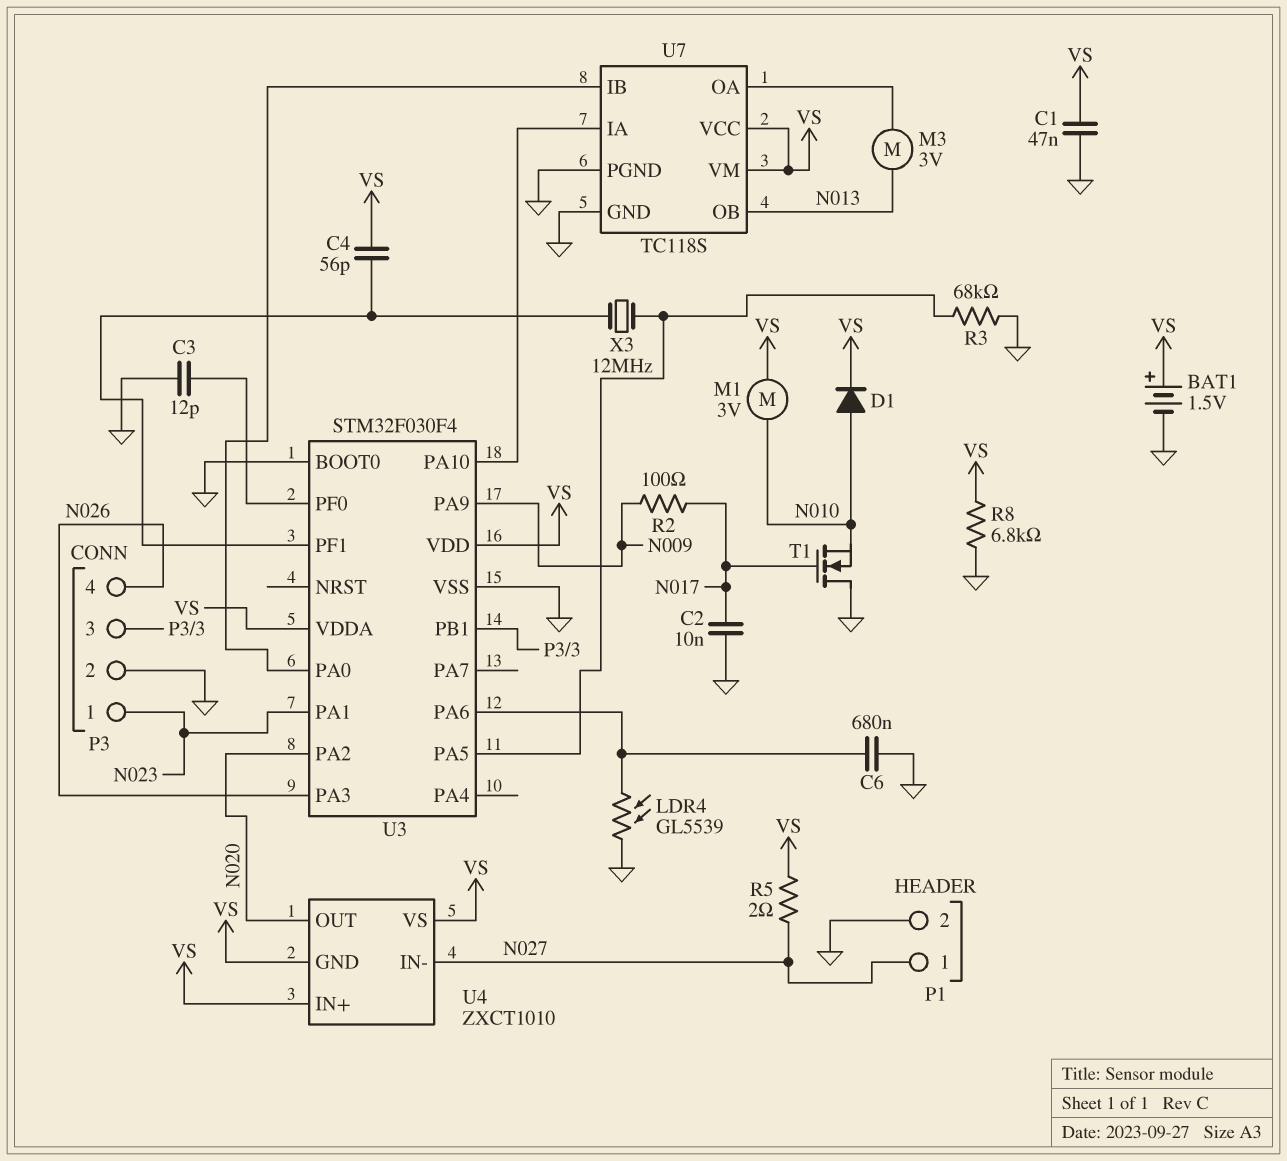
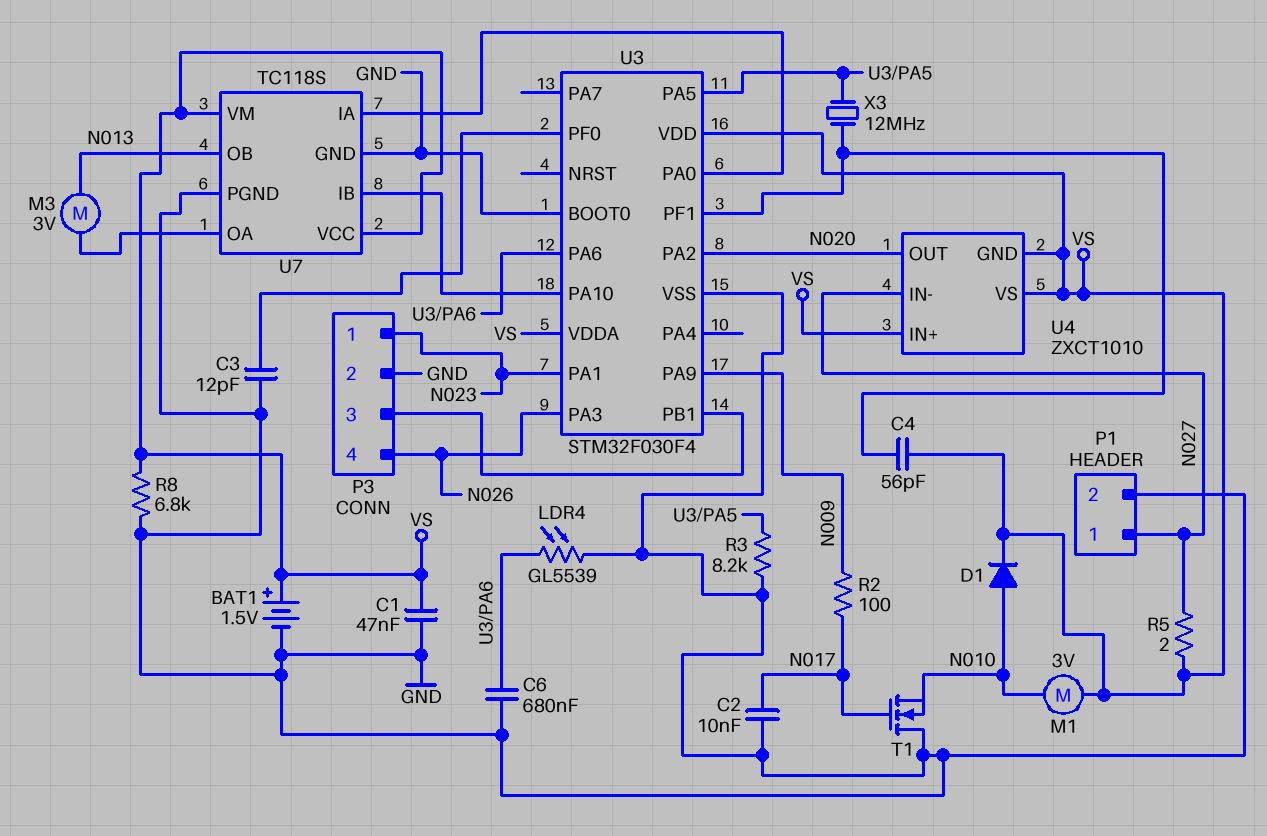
R3: 68k (GND, U3/PA5) -> 8.2k (GND, U3/PA5)
U7 pin IA: U3/PA10 -> U3/PA0
U7 pin IB: U3/PA0 -> U3/PA10

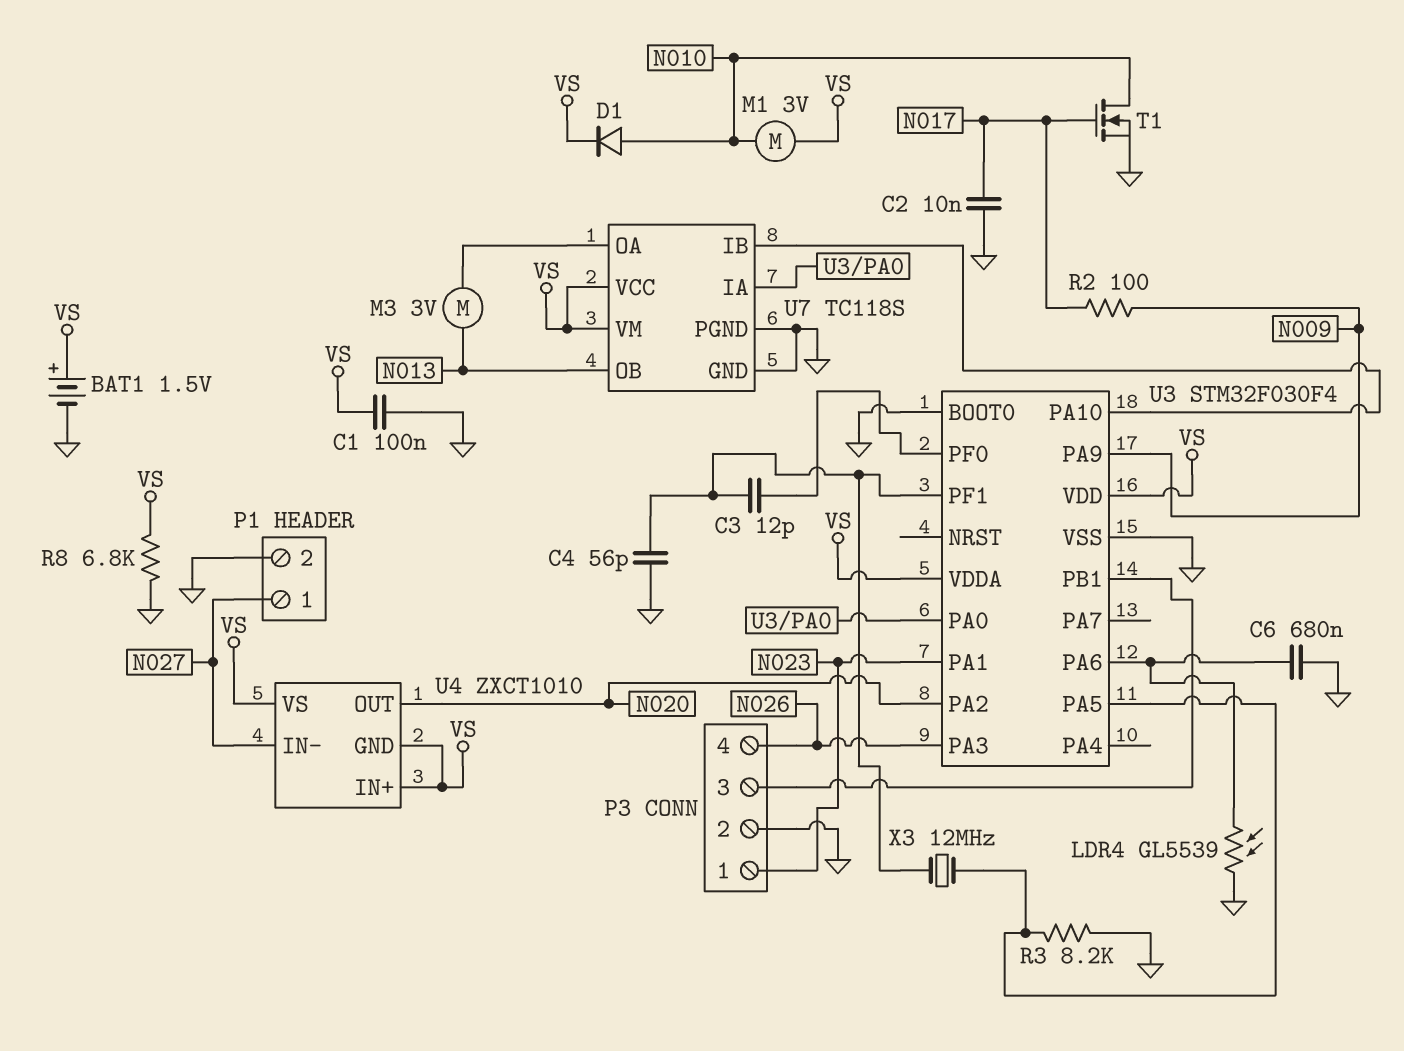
C1: 47nF (GND, VS) -> 100nF (GND, VS)
C3: 12pF (GND, U3/PF0) -> 12pF (U3/PF0, U3/PF1)
C4: 56pF (U3/PF1, VS) -> 56pF (GND, U3/PF1)
R5: 2 (N027, VS) -> none
T1: NMOS (G N017, D GND, S N010) -> NMOS (G N017, D N010, S GND)

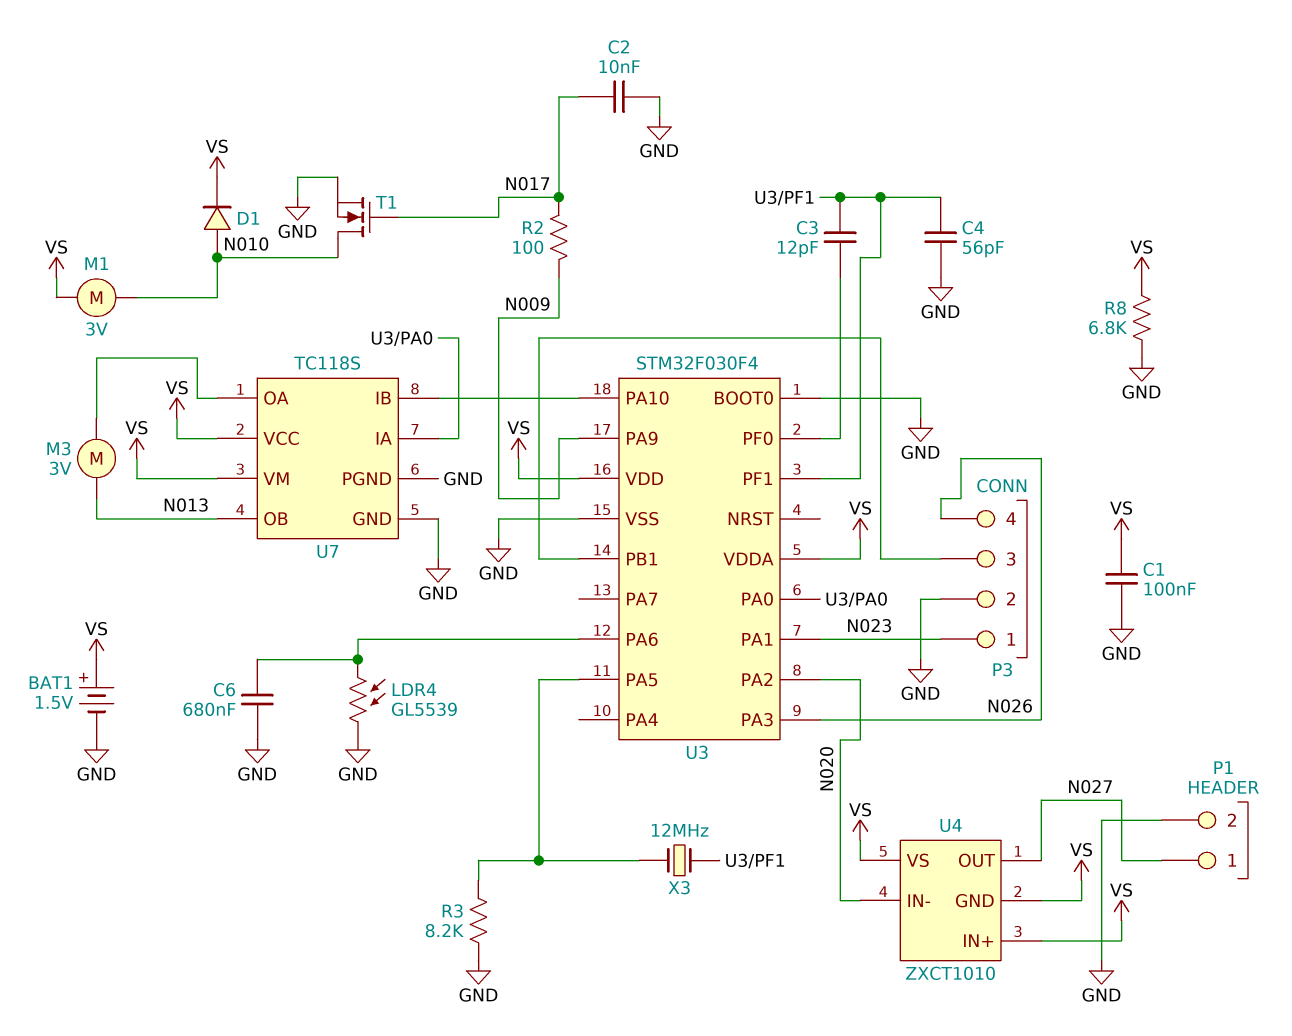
U4 pin IN-: N027 -> N020
U4 pin OUT: N020 -> N027

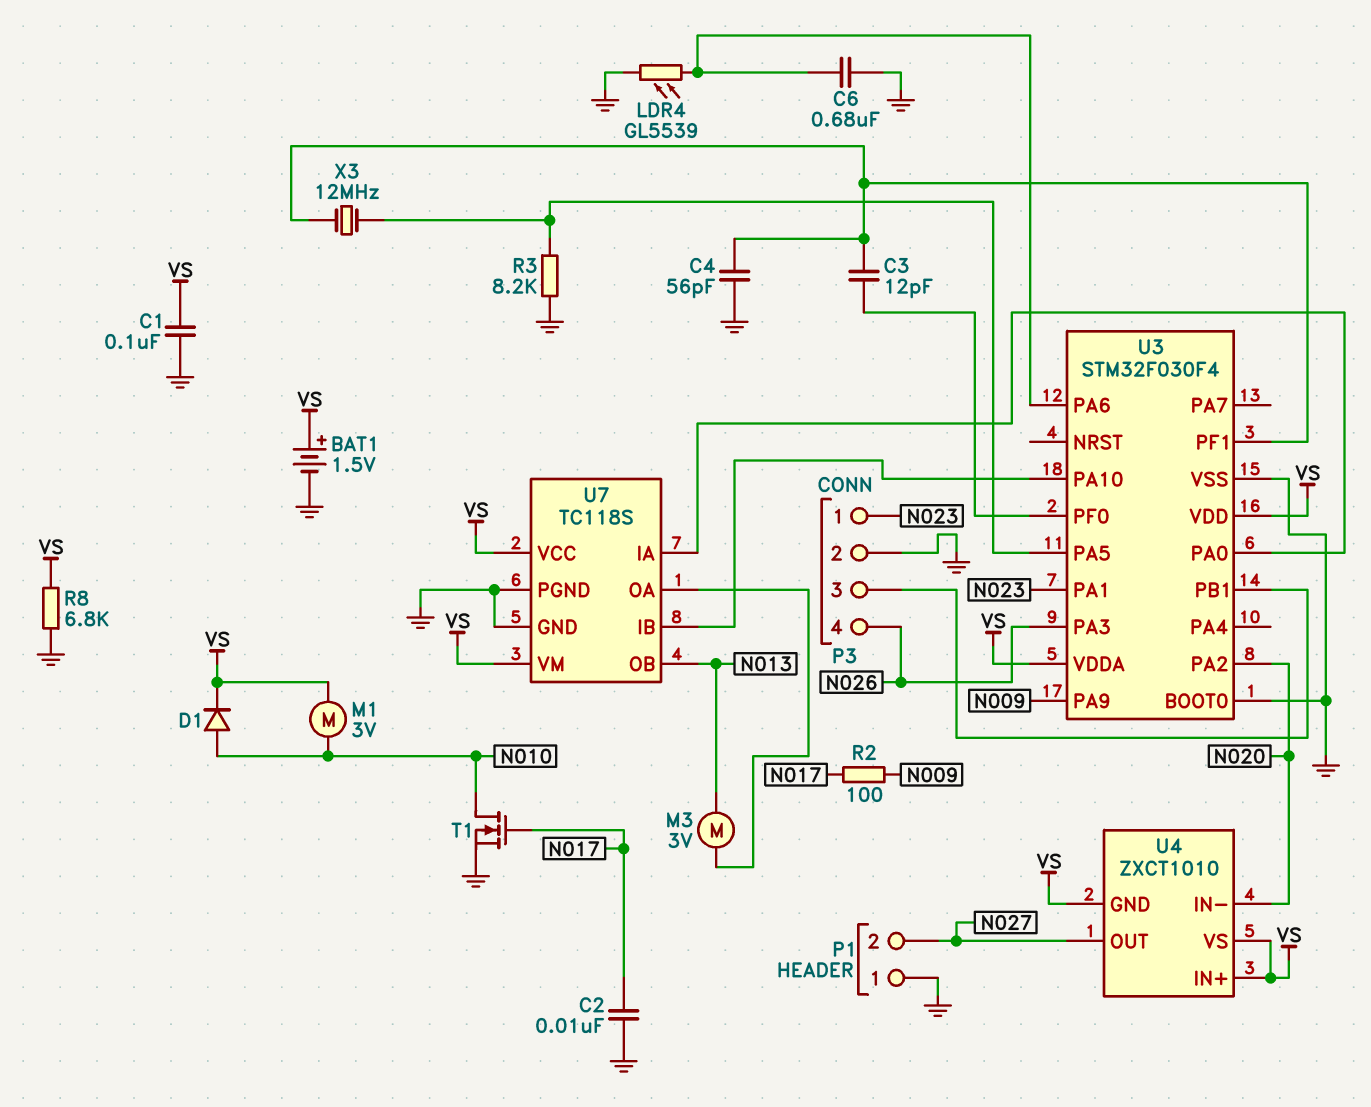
P1 pin 1: N027 -> GND
P1 pin 2: GND -> N027

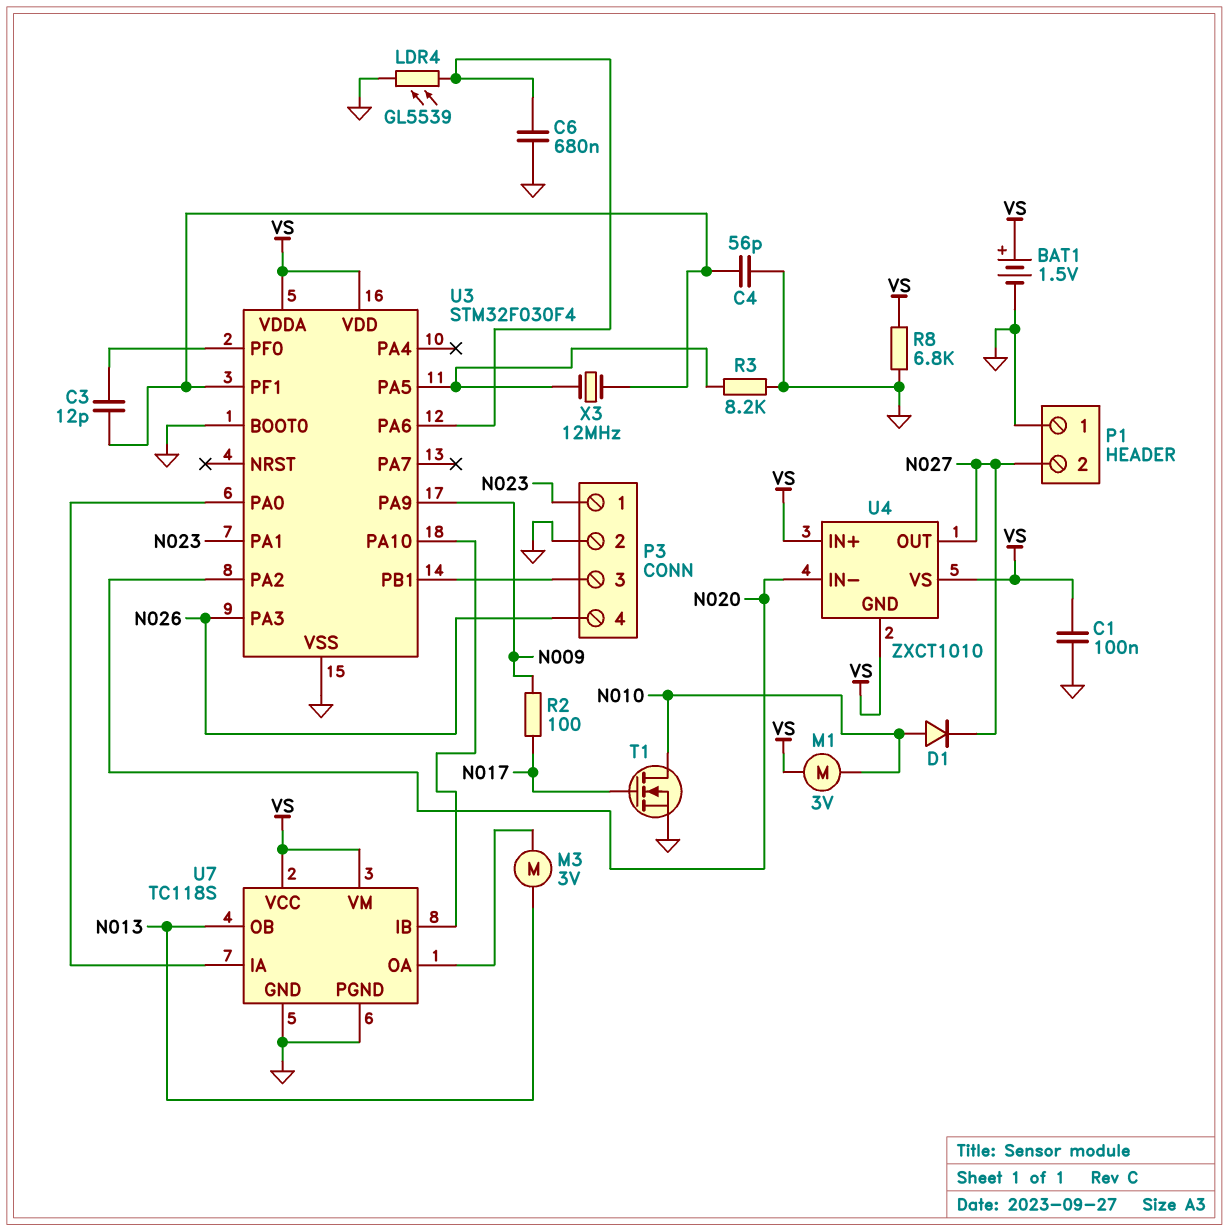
C2: 10nF (GND, N017) -> none
D1: diode (A N010, K VS) -> diode (A N010, K N027)

